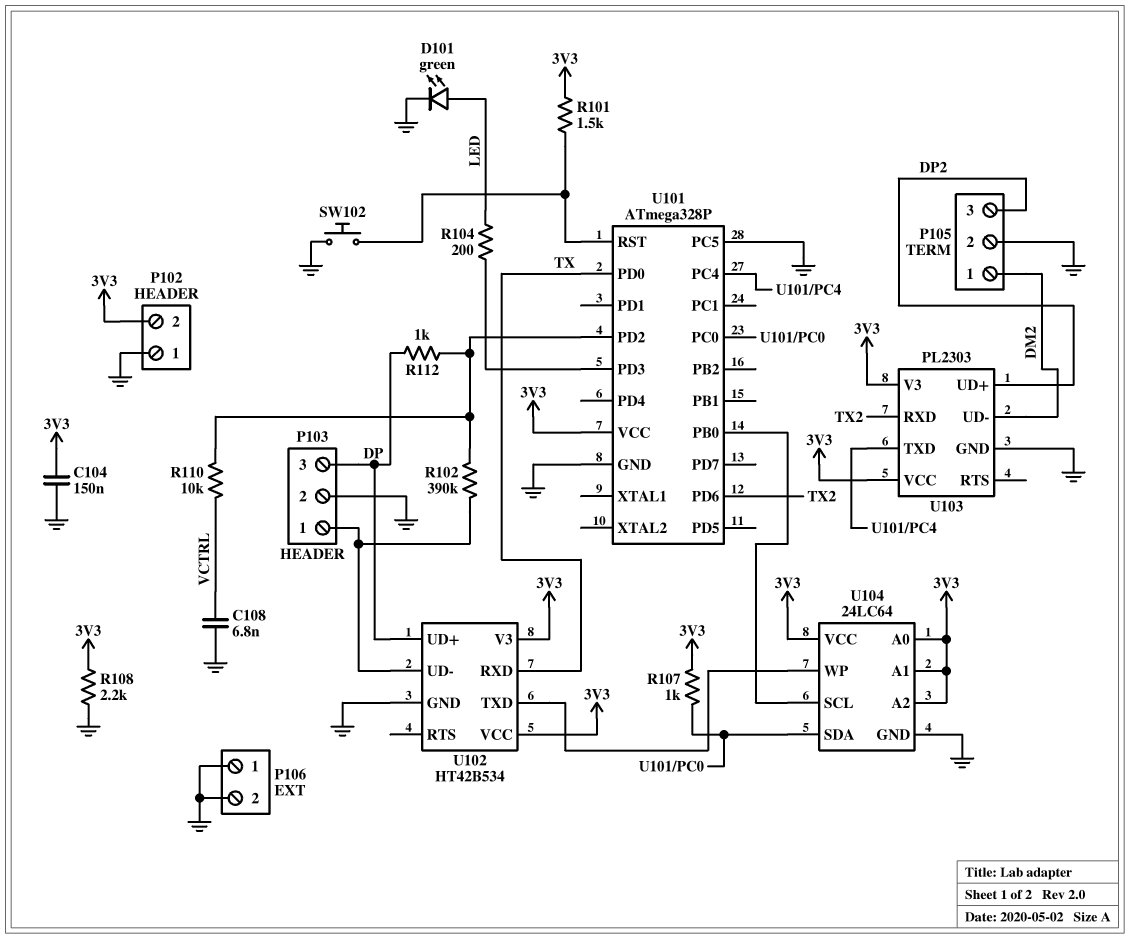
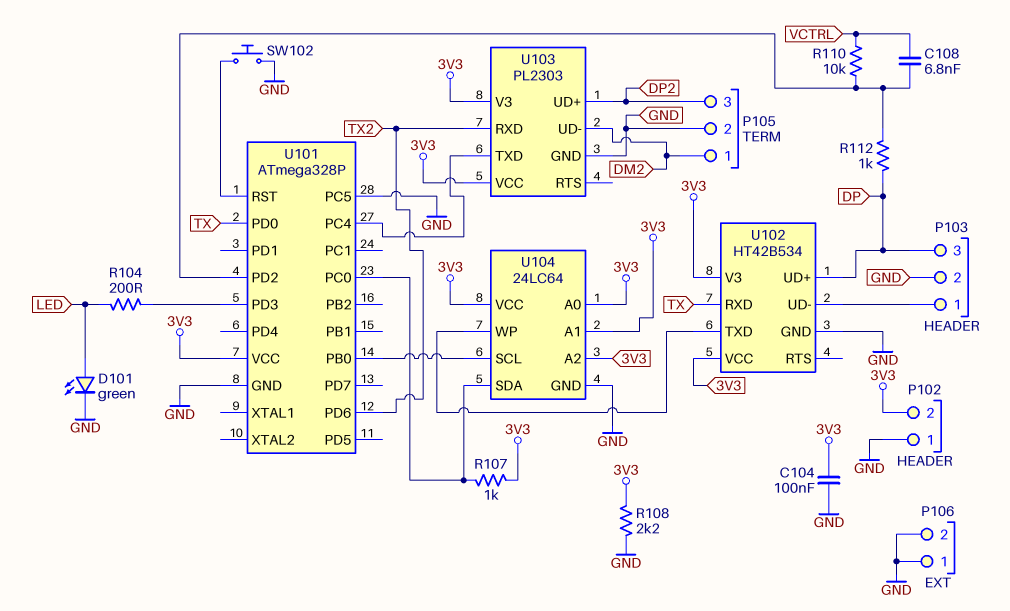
C104: 150nF (3V3, GND) -> 100nF (3V3, GND)
C108: 6.8nF (GND, VCTRL) -> 6.8nF (U101/PD2, VCTRL)
R101: 1.5k (3V3, U101/RST) -> none
R102: 390k (P103/1, U101/PD2) -> none

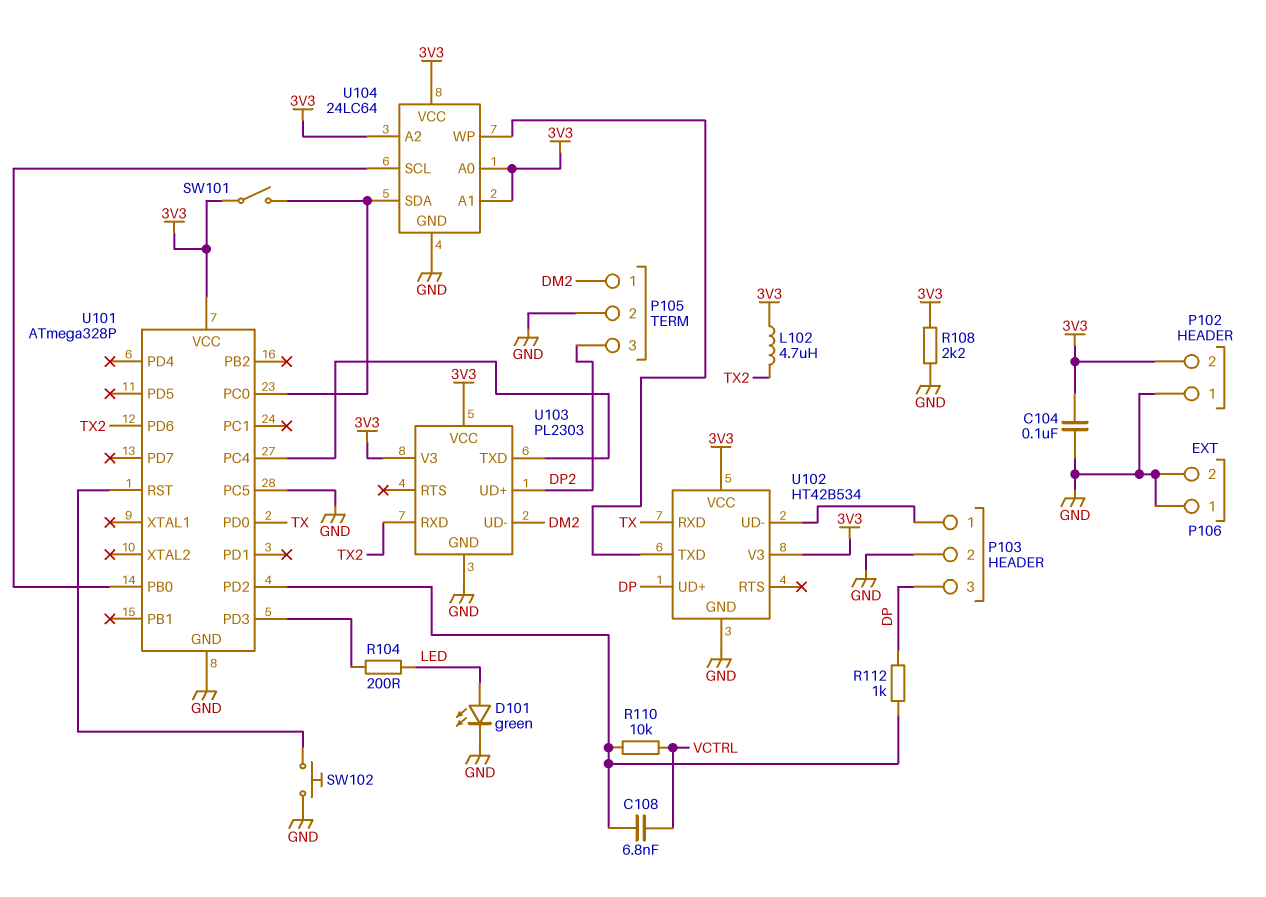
L102: none -> 4.7uH (3V3, TX2)
R107: 1k (3V3, U101/PC0) -> none
SW101: none -> switch (3V3, U101/PC0)

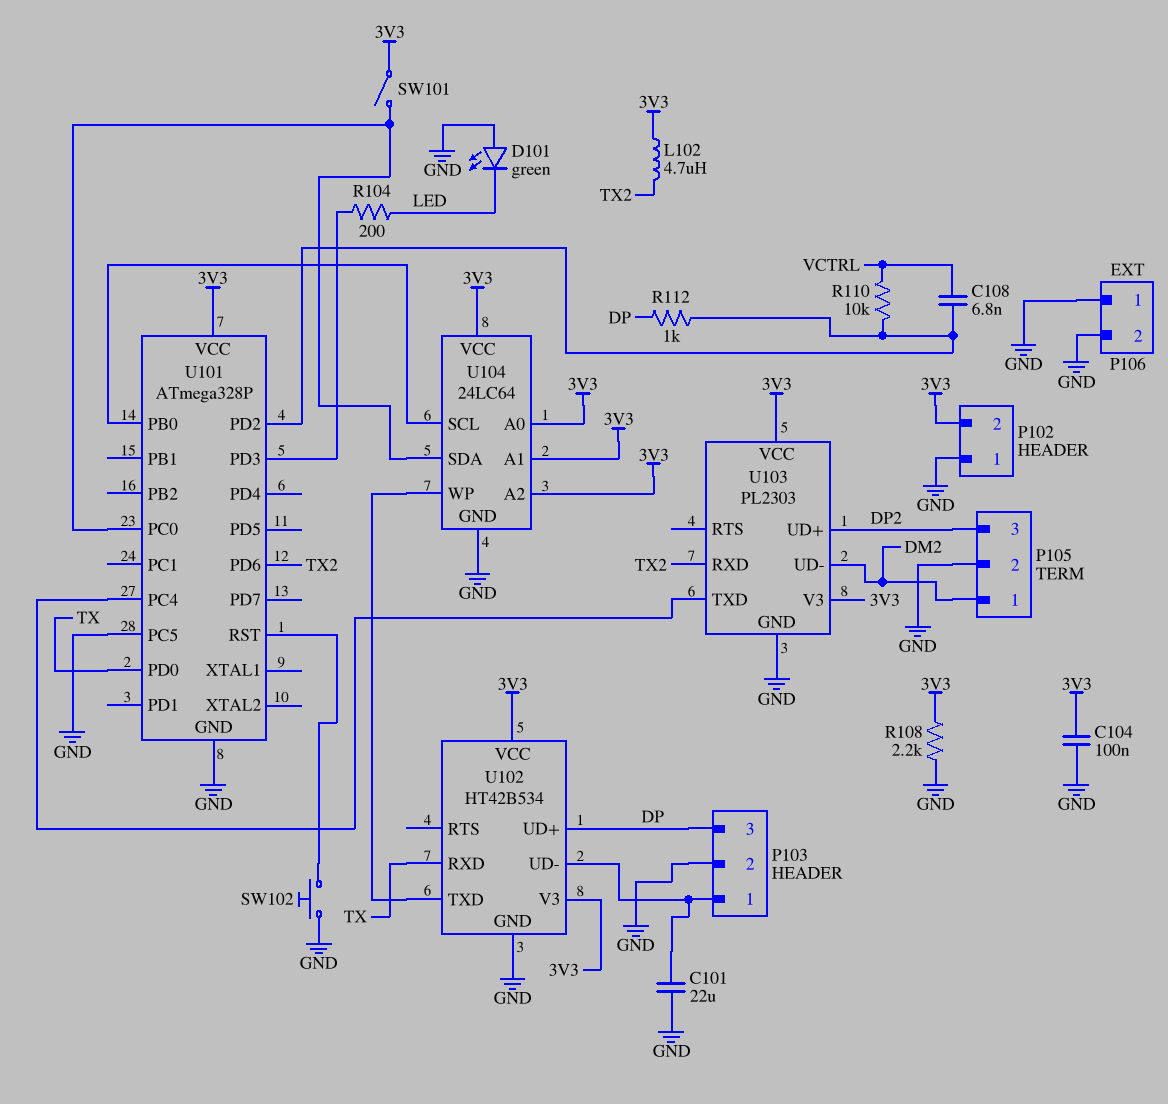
C101: none -> 22uF (GND, P103/1)
D101: LED green (A LED, K GND) -> LED green (A GND, K LED)

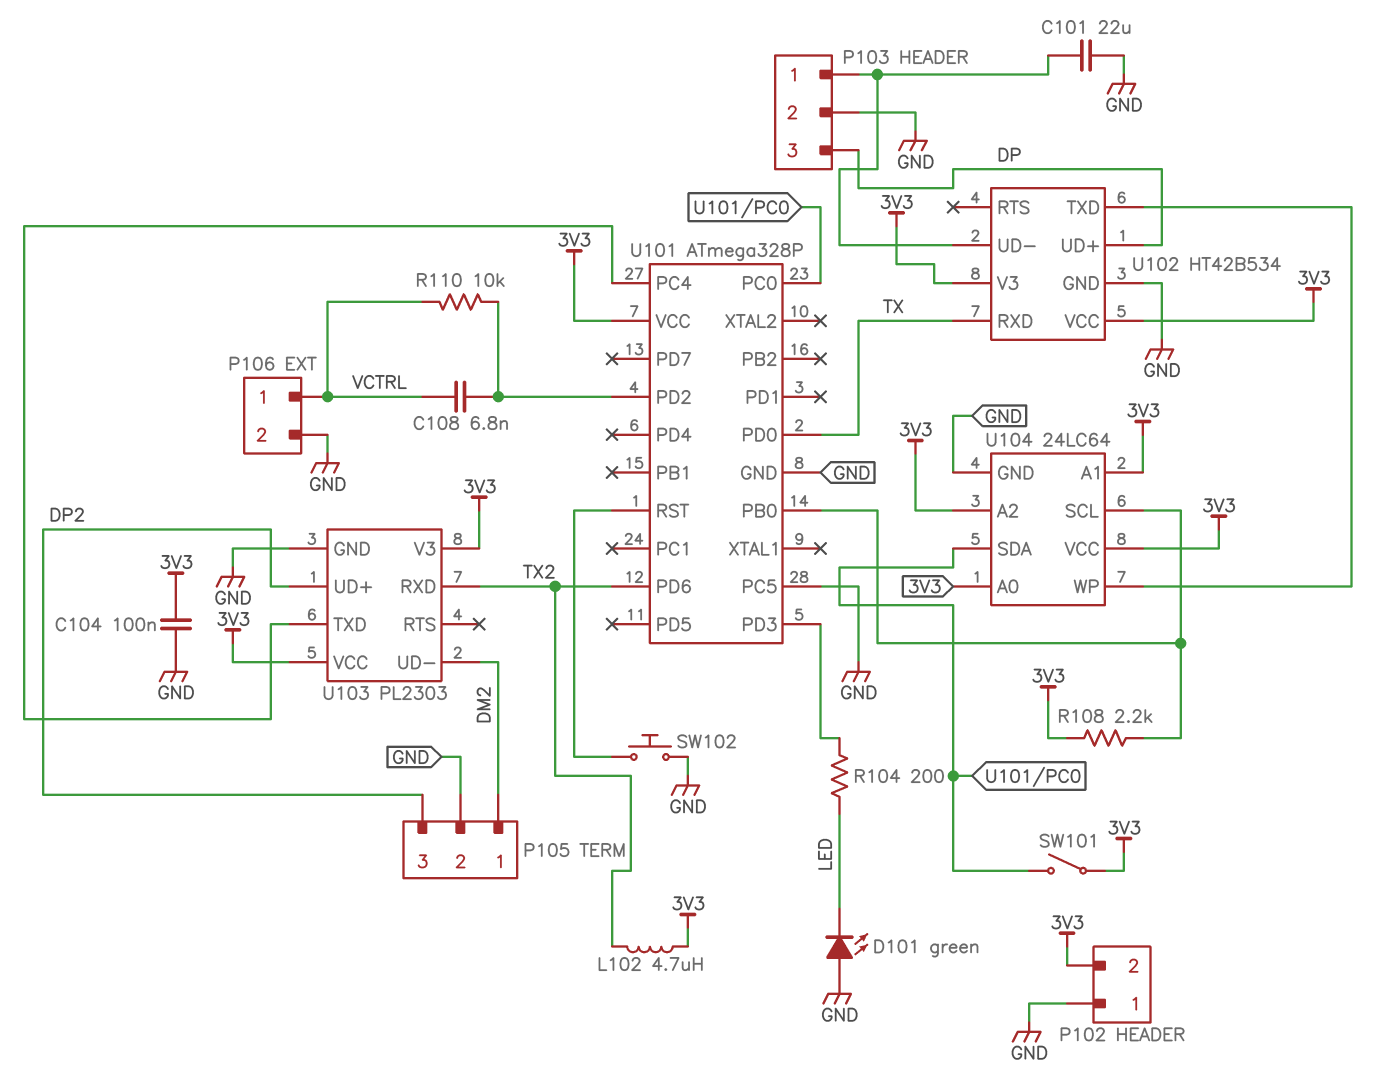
P106 pin 1: GND -> VCTRL
R108: 2.2k (3V3, GND) -> 2.2k (3V3, U101/PB0)
R112: 1k (DP, U101/PD2) -> none

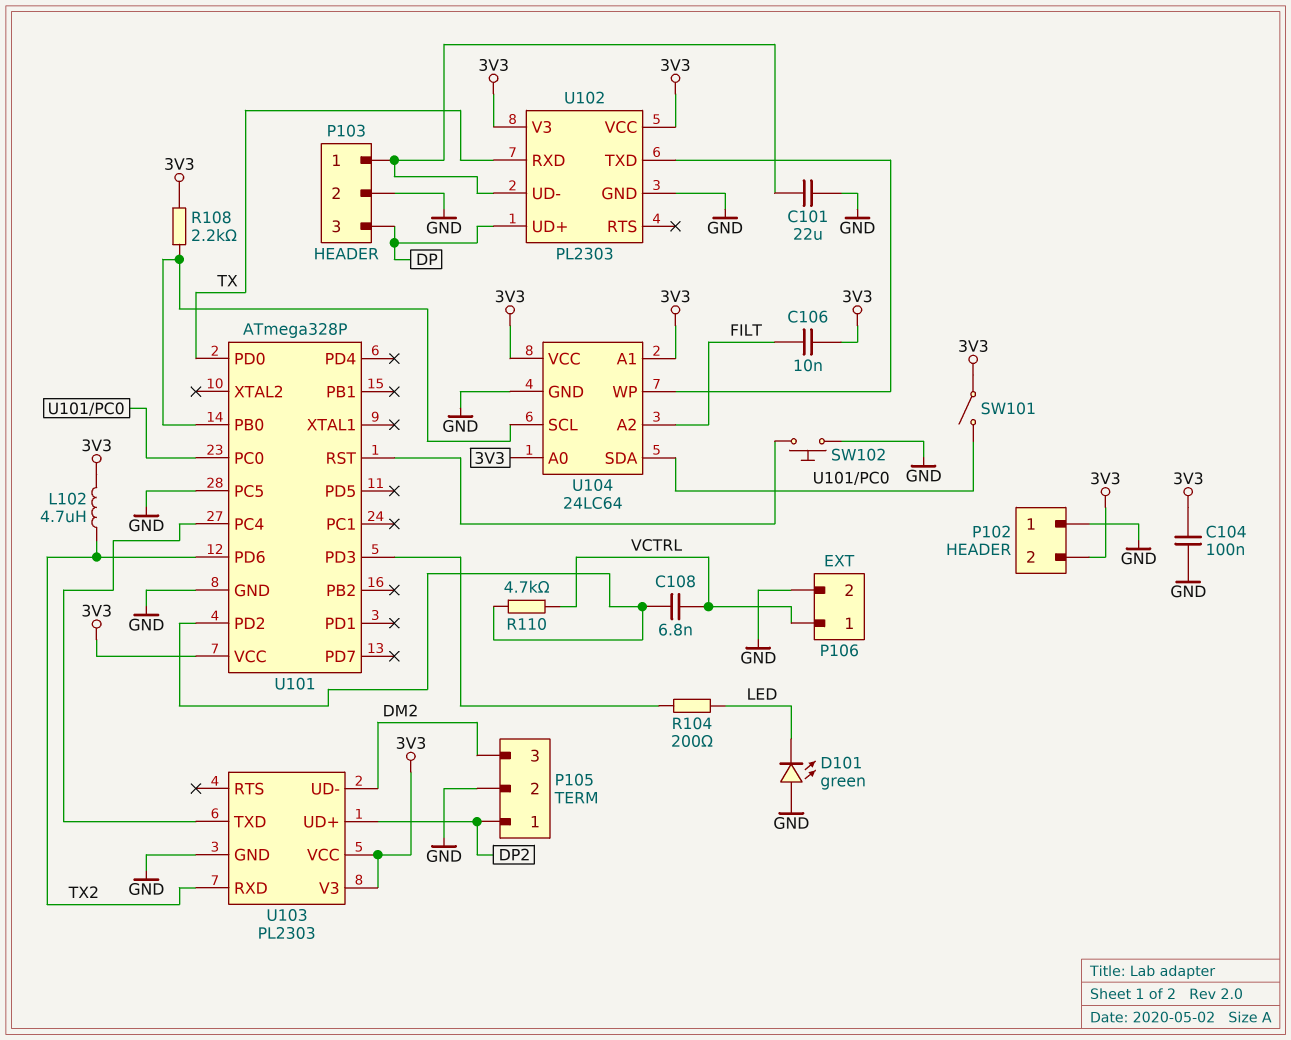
C106: none -> 10nF (3V3, FILT)
P105 pin 1: DM2 -> DP2
P105 pin 3: DP2 -> DM2
R110: 10k (U101/PD2, VCTRL) -> 4.7k (U101/PD2, VCTRL)
U102: HT42B534 -> PL2303
U104 pin A2: 3V3 -> FILT

